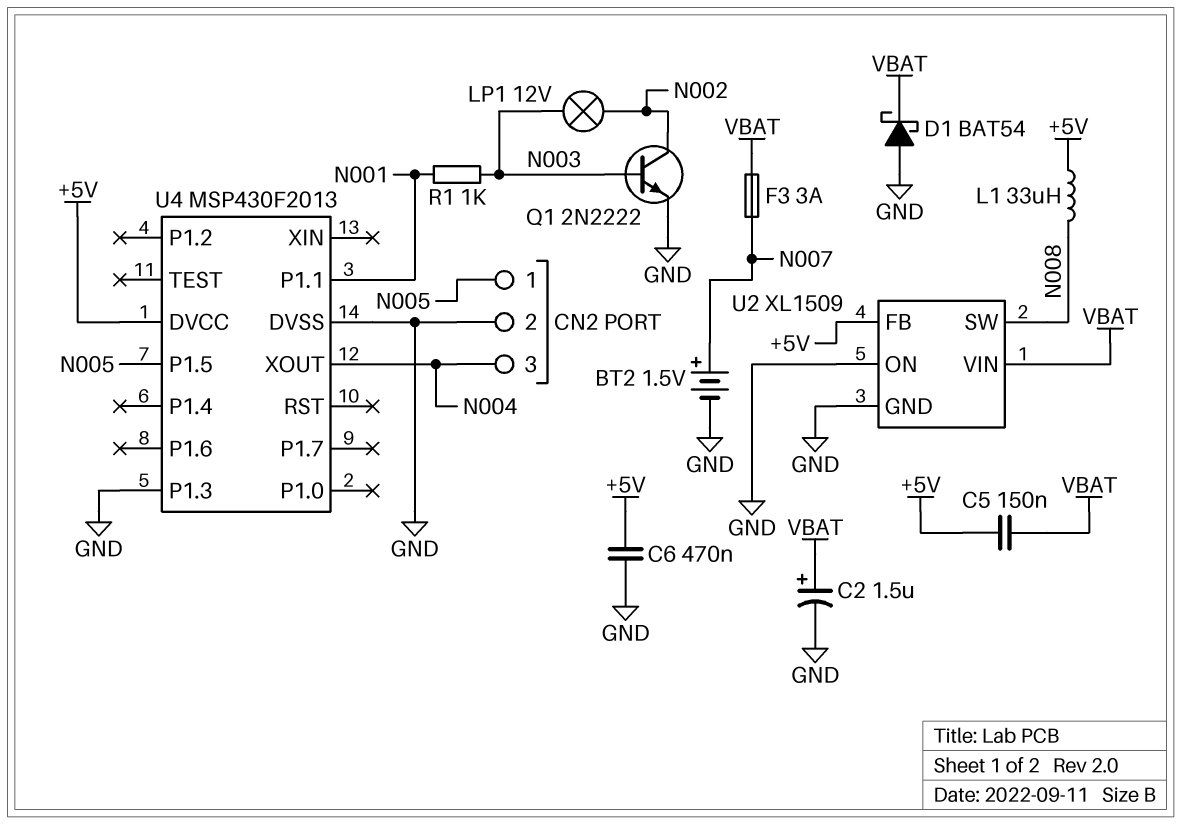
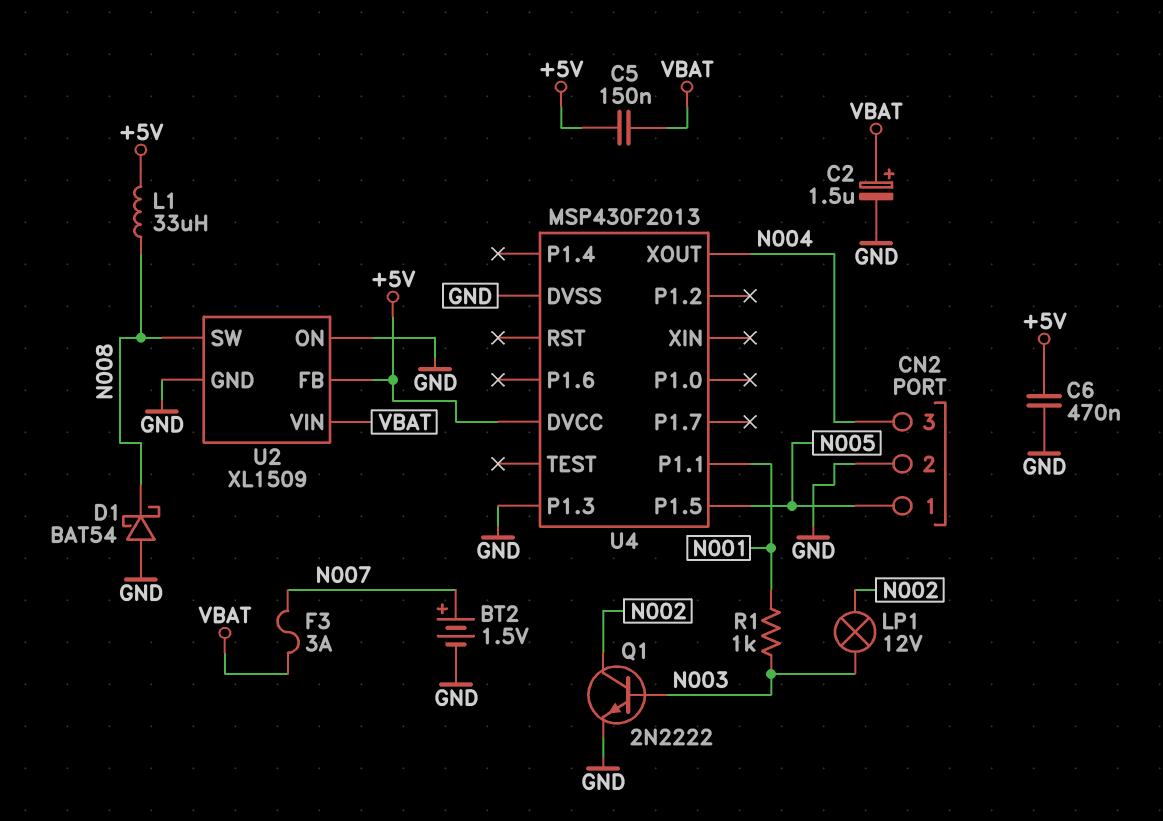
D1: schottky BAT54 (A GND, K VBAT) -> schottky BAT54 (A GND, K N008)

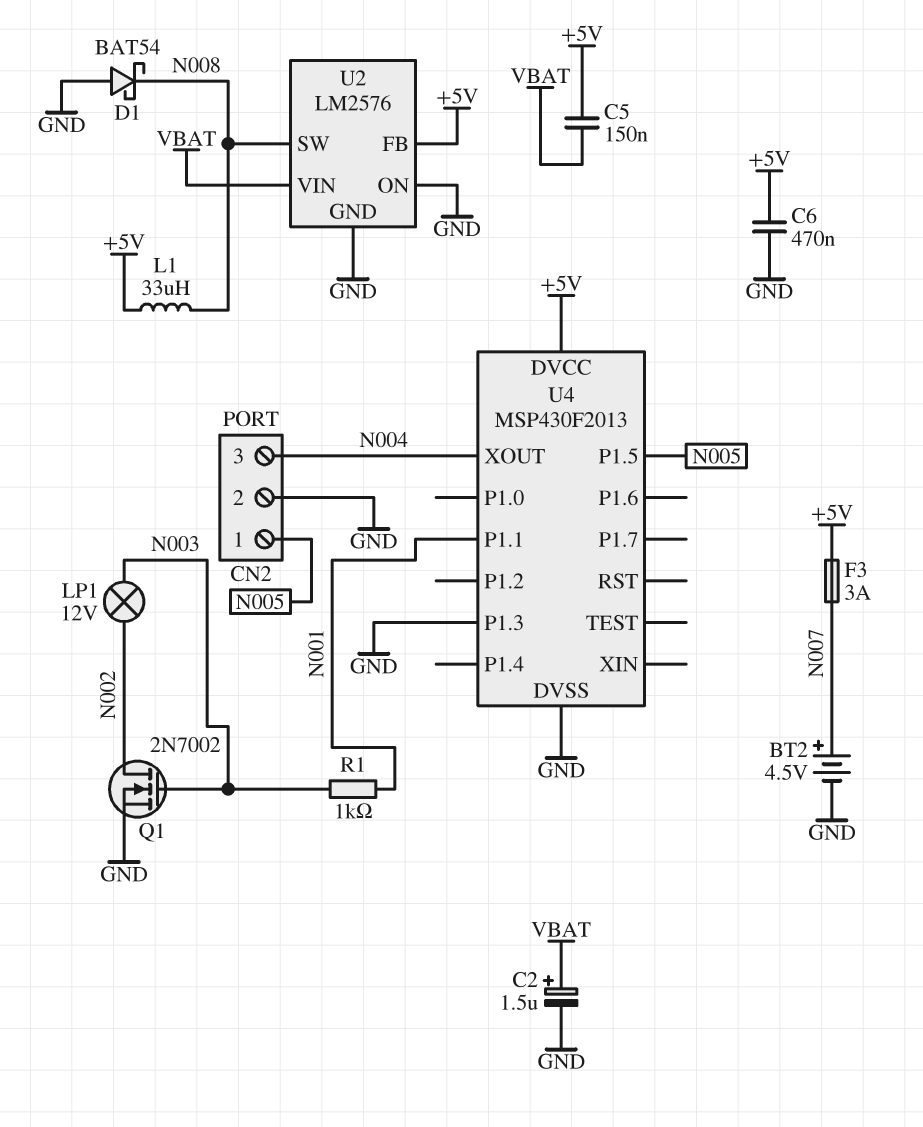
BT2: 1.5V (plus N007, minus GND) -> 4.5V (plus N007, minus GND)
F3: 3A (N007, VBAT) -> 3A (+5V, N007)
Q1: NPN 2N2222 (B N003, C N002, E GND) -> NMOS 2N7002 (G N003, D N002, S GND)
U2: XL1509 -> LM2576

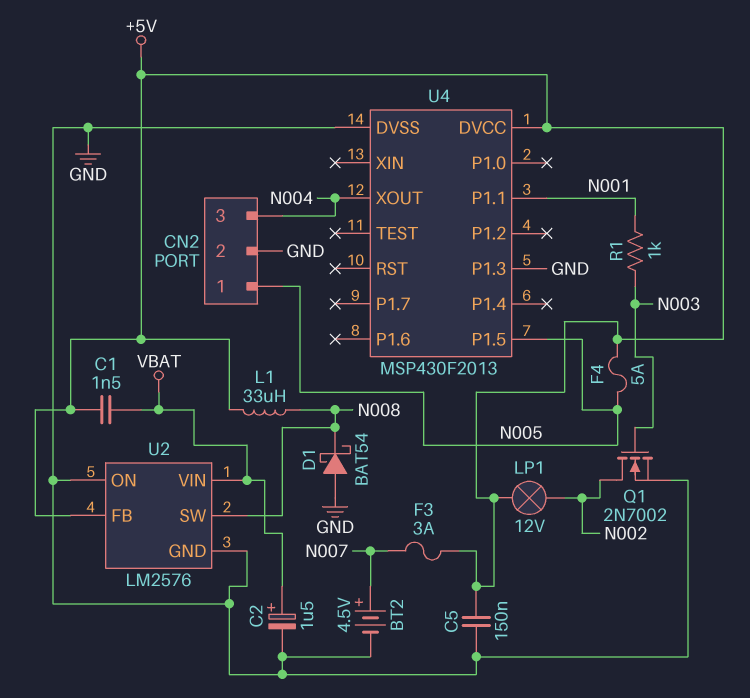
C1: none -> 1.5nF (+5V, VBAT)
C5: 150nF (+5V, VBAT) -> 150nF (+5V, GND)
C6: 470nF (+5V, GND) -> none
F4: none -> 5A (+5V, N005)
LP1: lamp 12V (N002, N003) -> lamp 12V (+5V, N002)

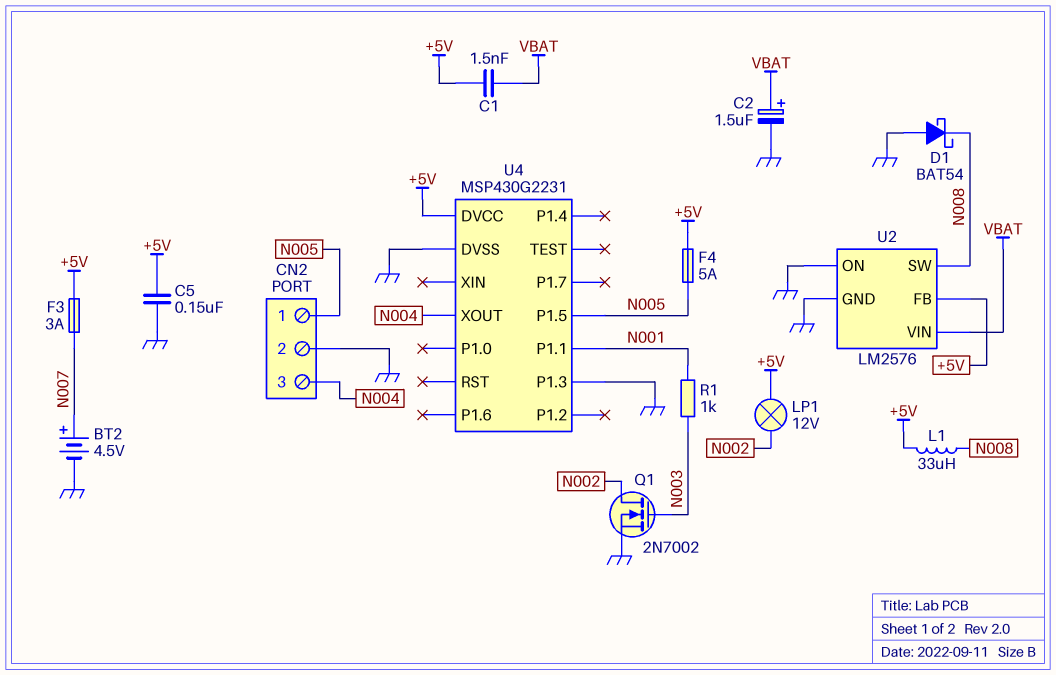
U4: MSP430F2013 -> MSP430G2231

